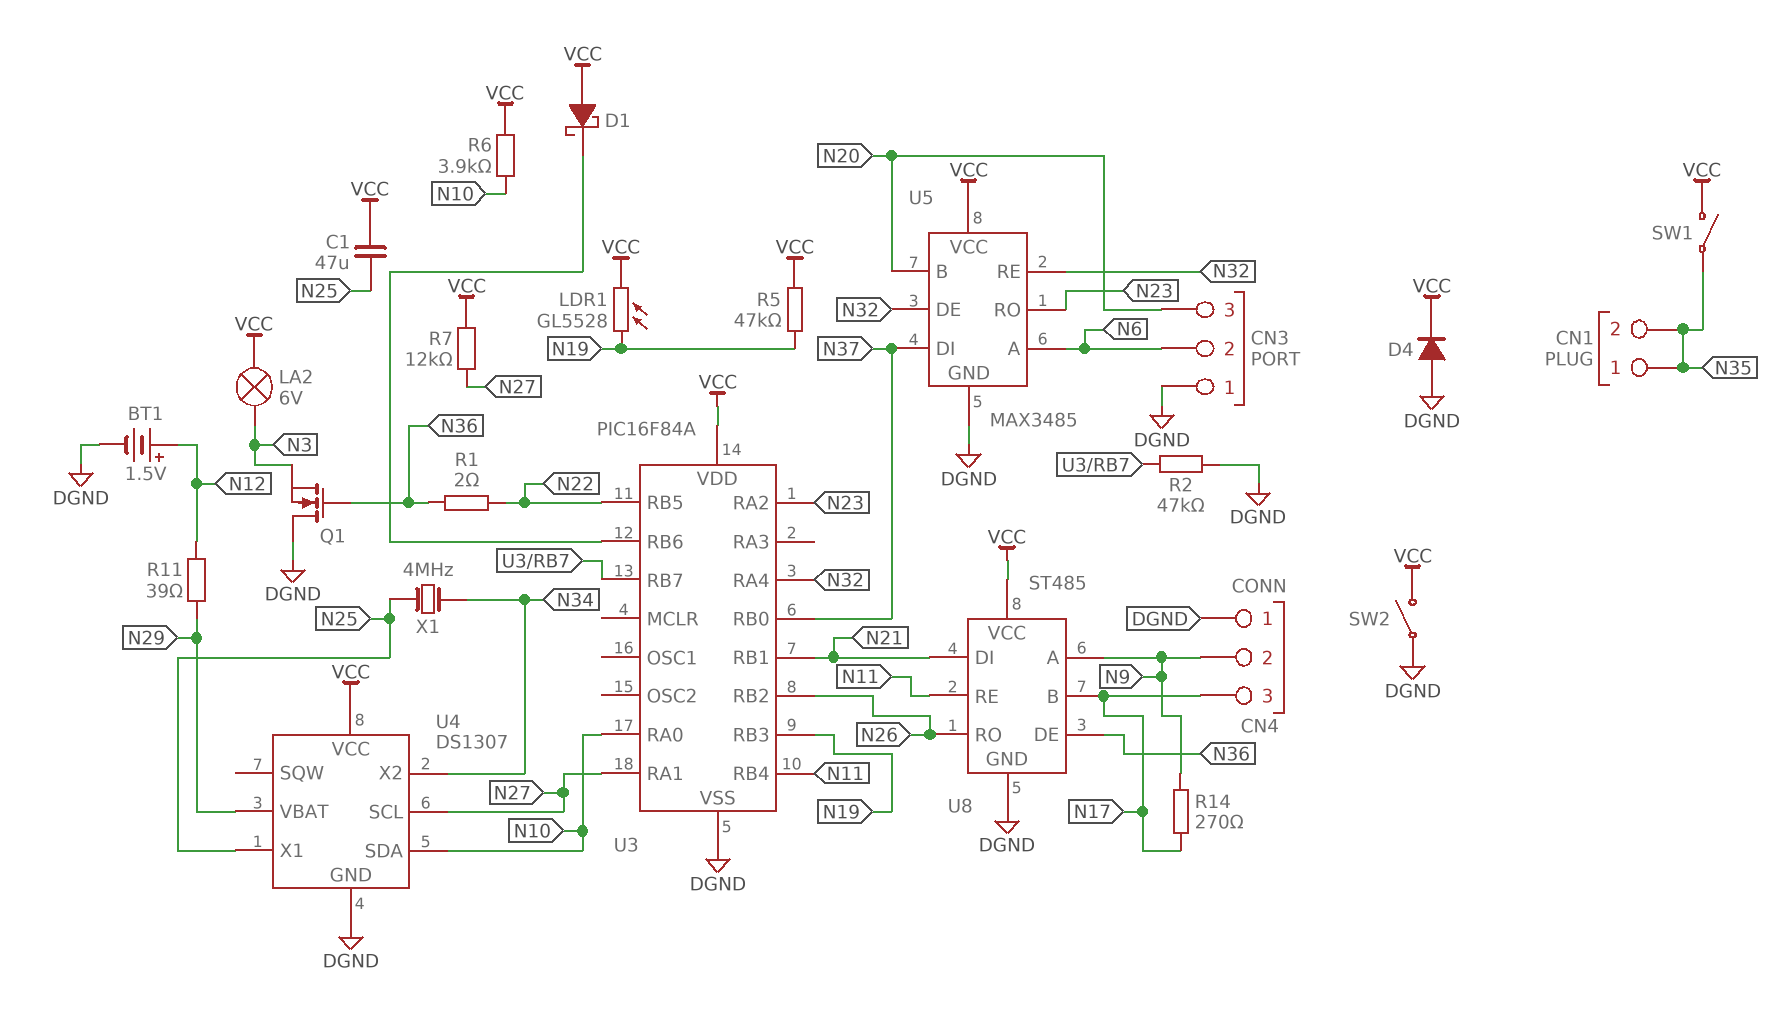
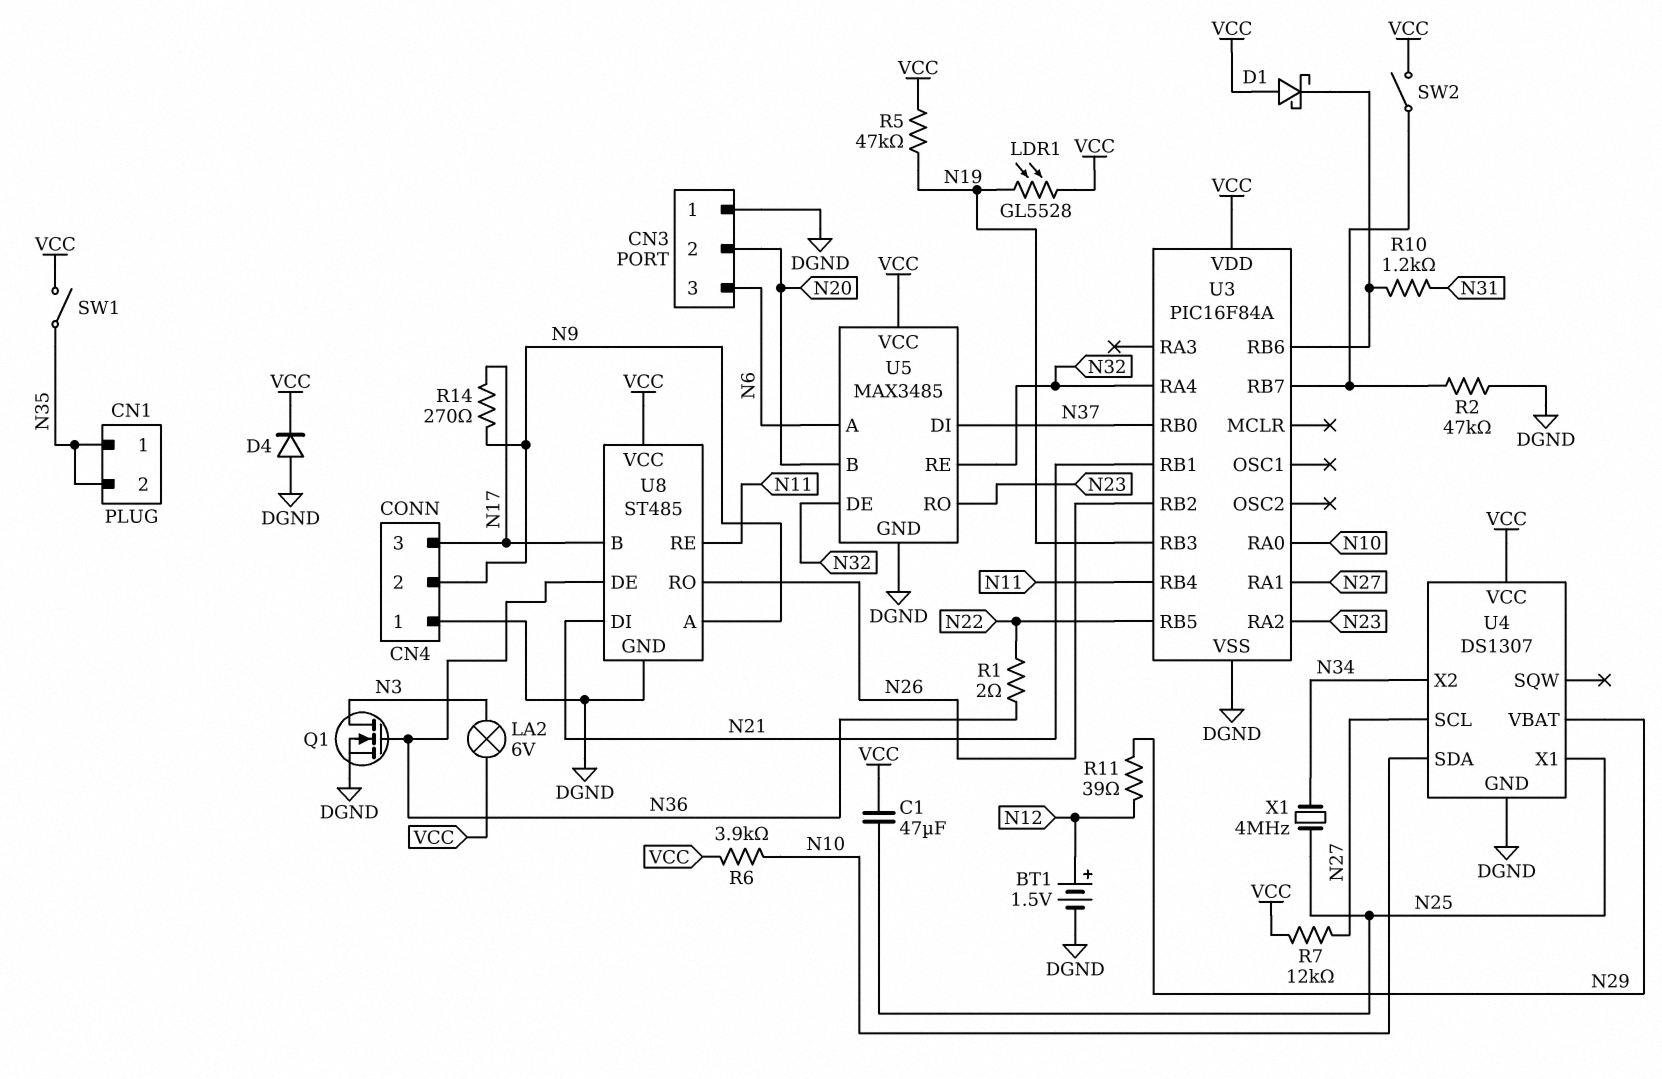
CN3 pin 2: N6 -> N20
CN3 pin 3: N20 -> N6
Q1: NMOS (G N36, D DGND, S N3) -> NMOS (G N36, D N3, S DGND)
R10: none -> 1.2k (N31, U3/RB6)
SW2: switch (DGND, VCC) -> switch (U3/RB7, VCC)

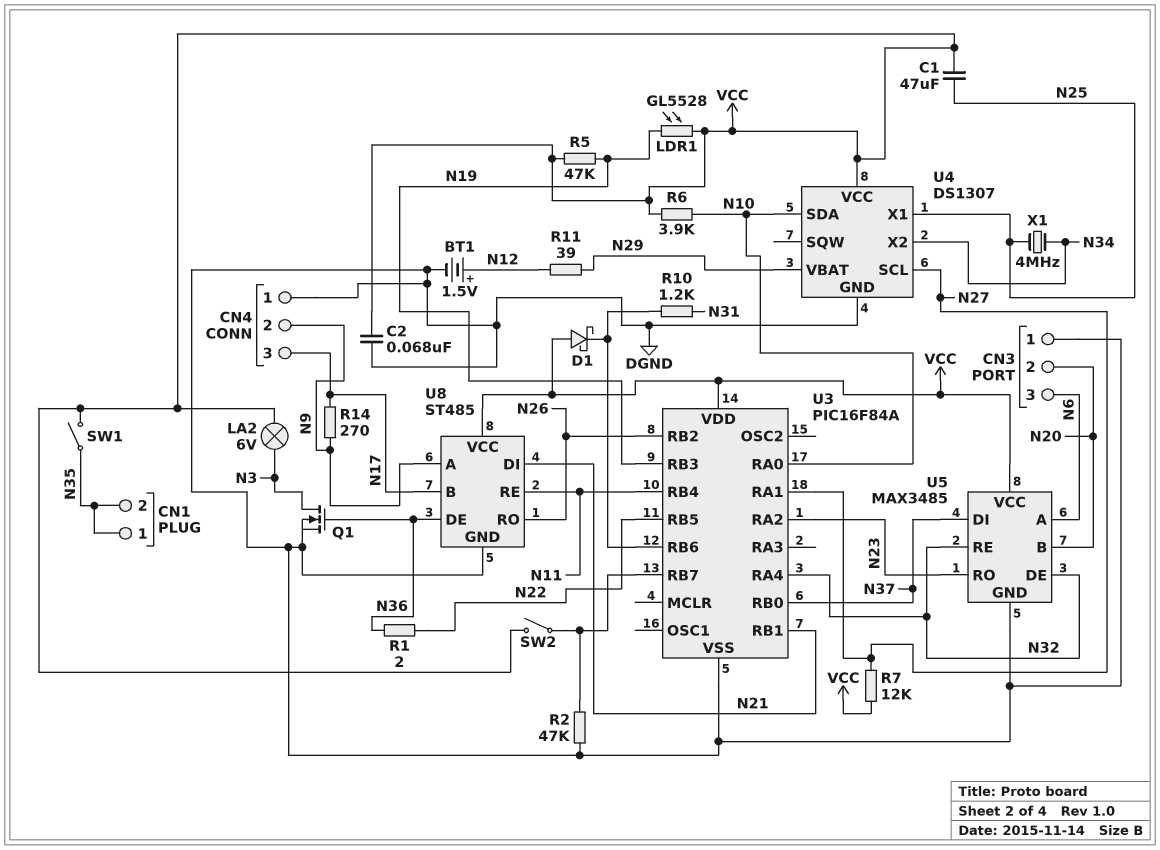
C2: none -> 68nF (DGND, VCC)
D4: diode (A DGND, K VCC) -> none

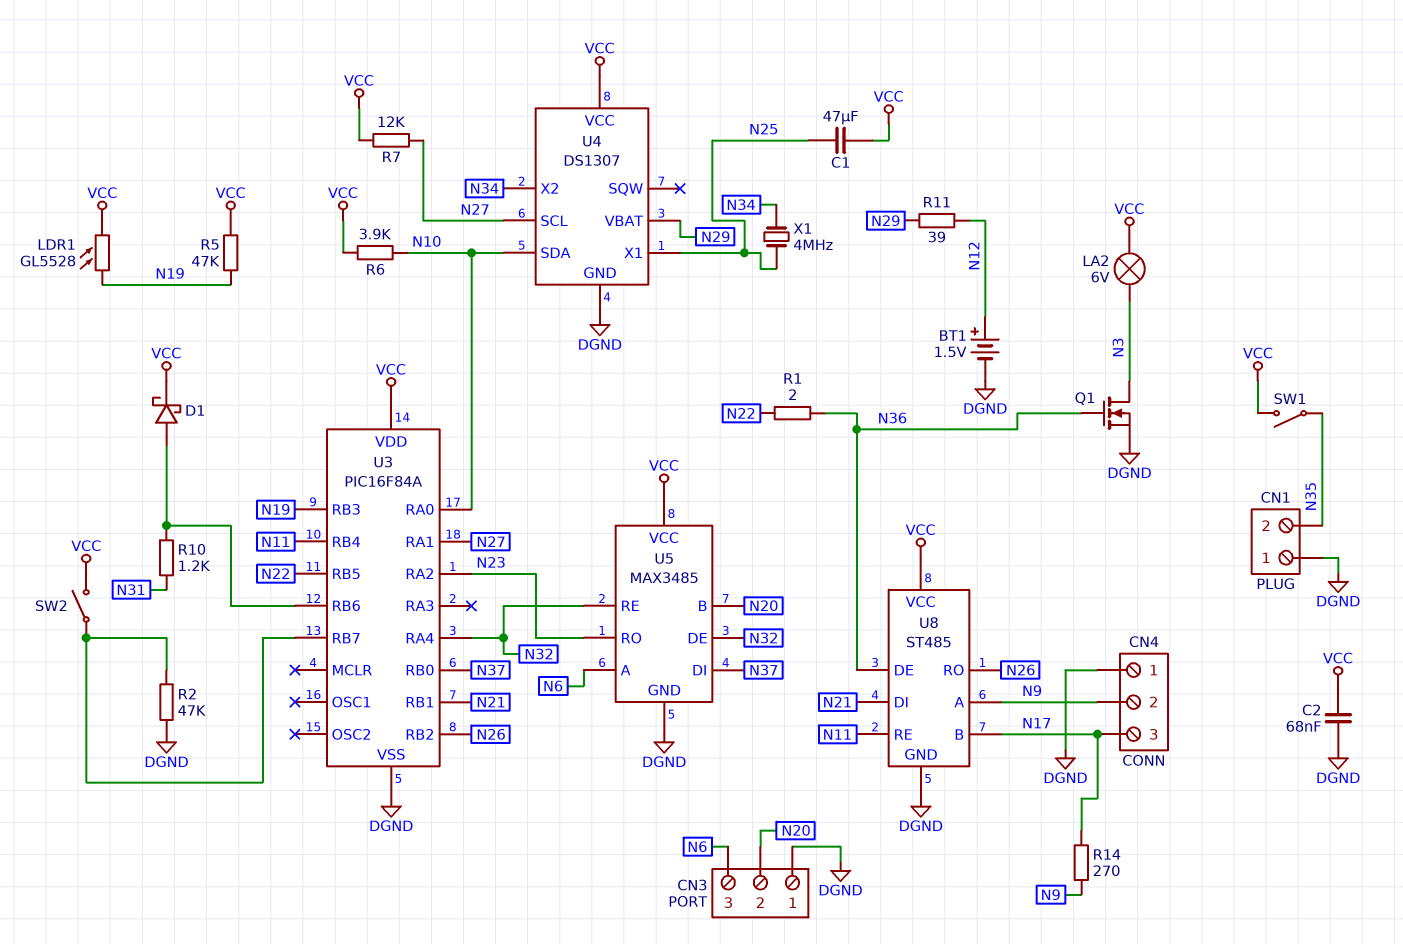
CN1 pin 1: N35 -> DGND
D1: schottky (A VCC, K U3/RB6) -> schottky (A U3/RB6, K VCC)

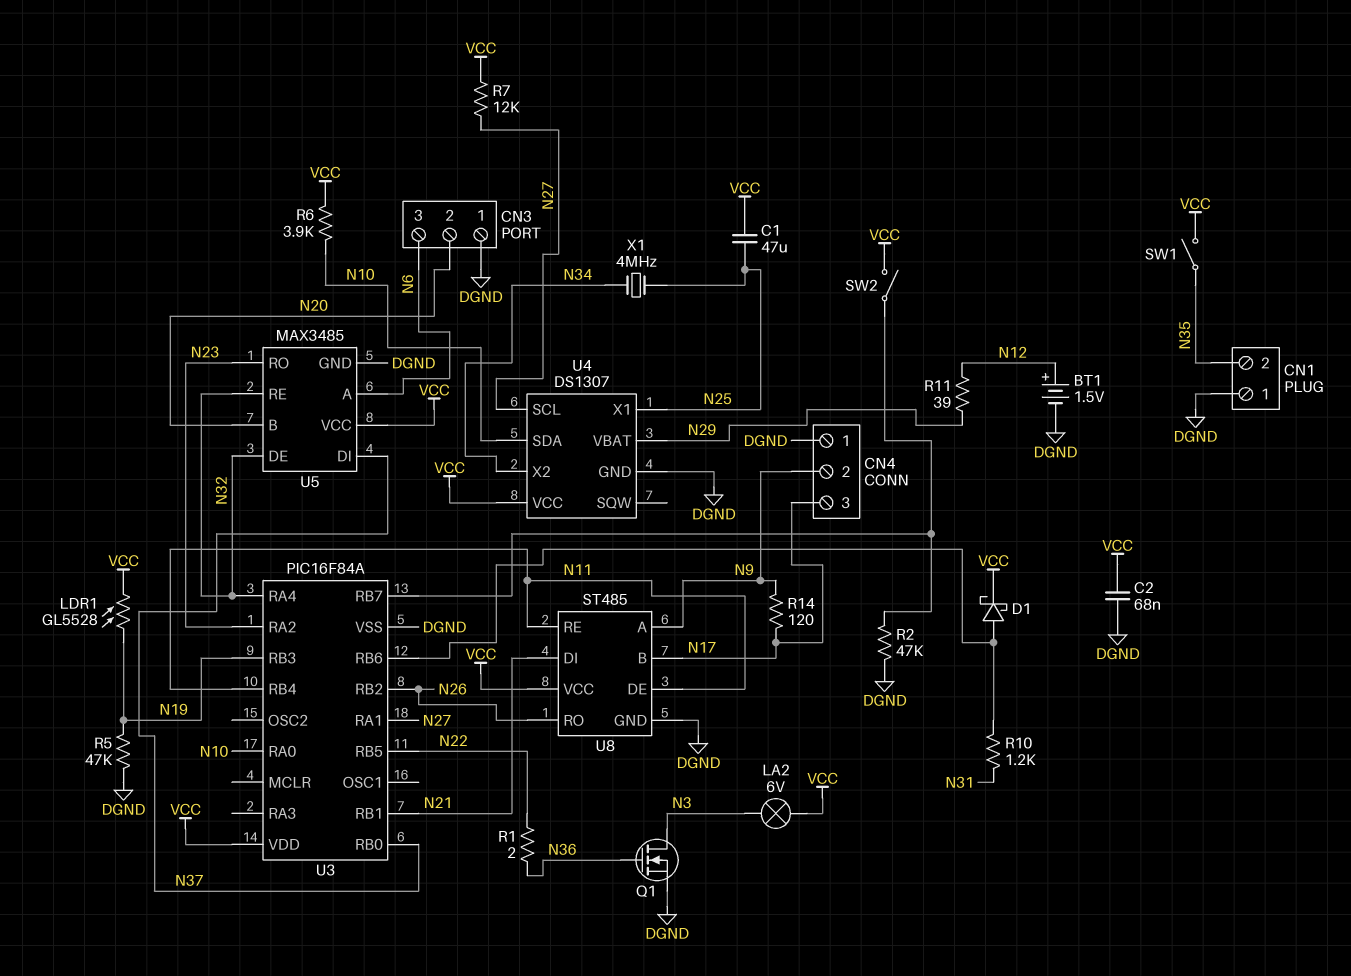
R5: 47k (N19, VCC) -> 47k (DGND, N19)
R14: 270 (N9, N17) -> 120 (N9, N17)
U8 pin DE: N36 -> N11

